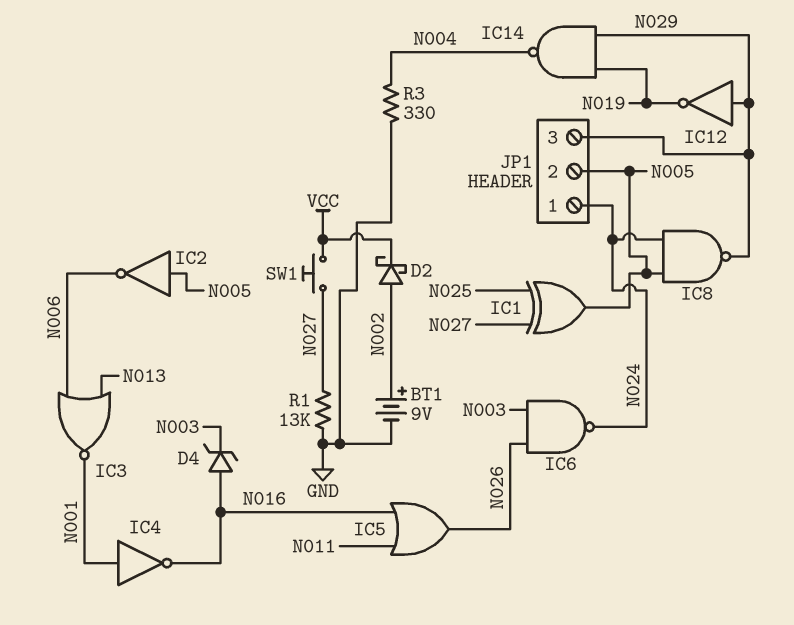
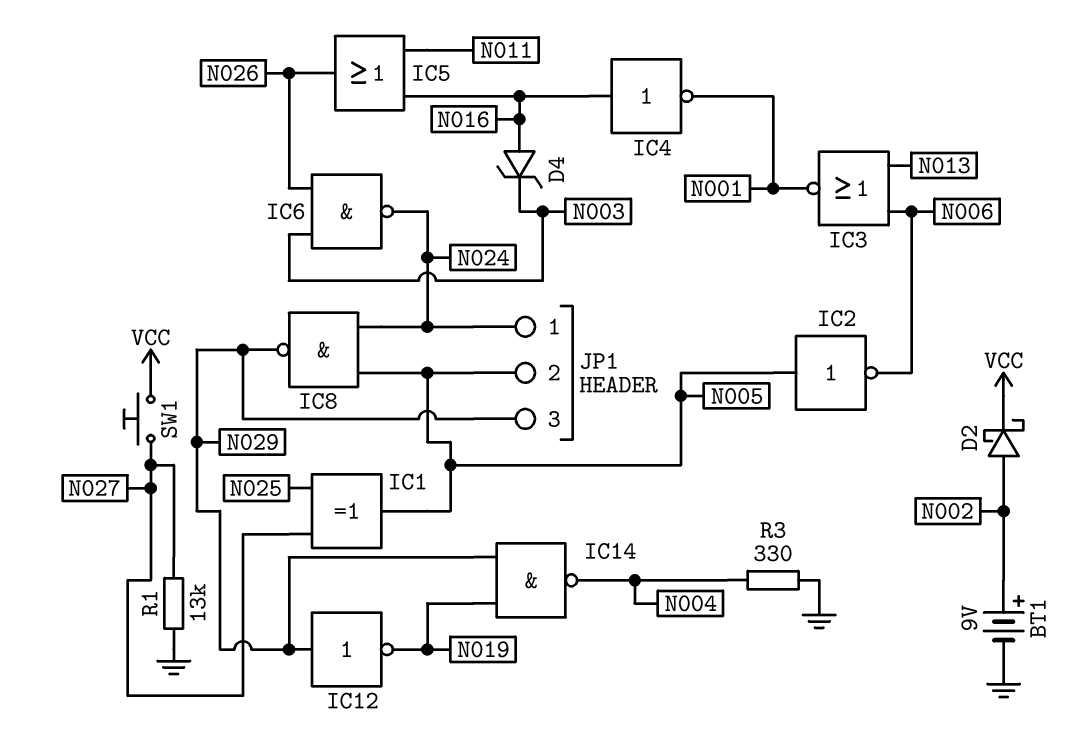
IC4: NOT (in N001, out N016) -> NOT (in N016, out N001)

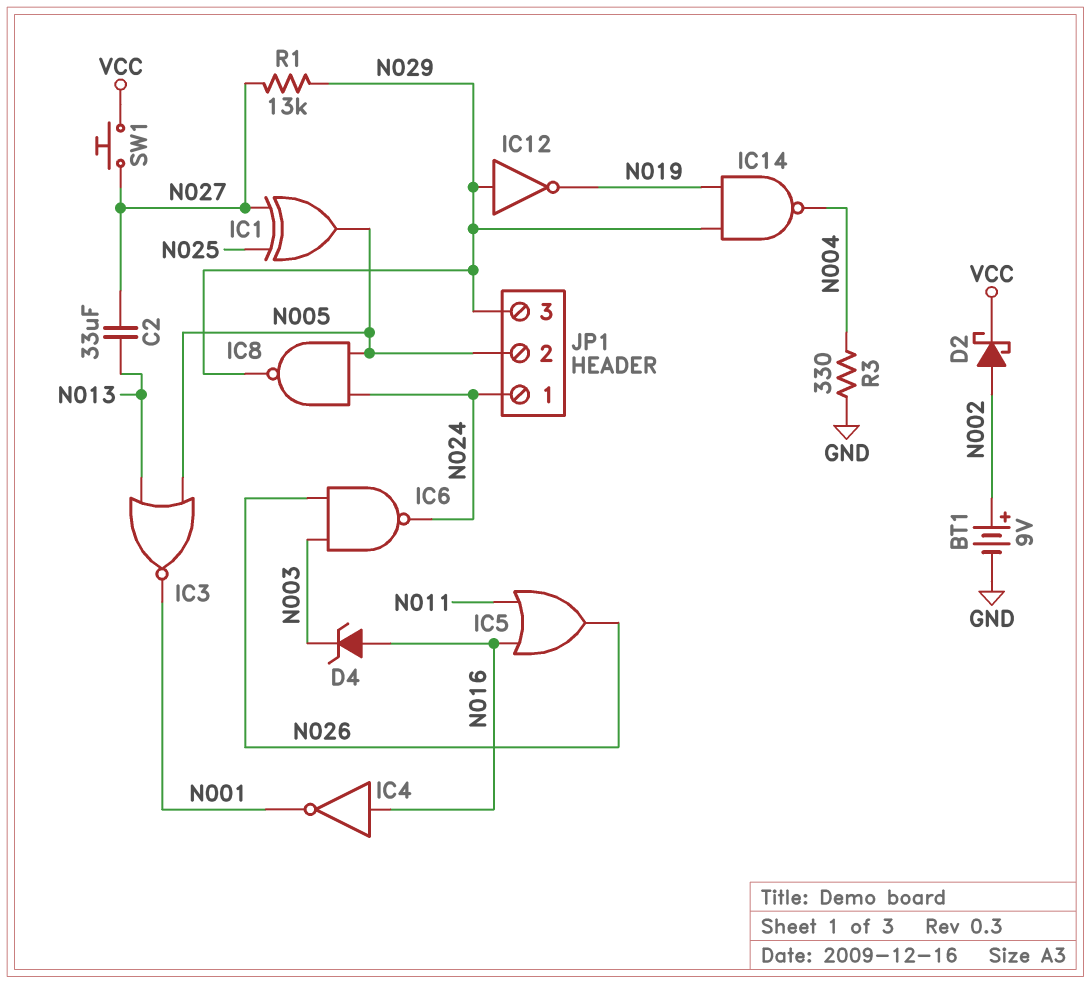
C2: none -> 33uF (N013, N027)
IC2: NOT (in N005, out N006) -> none
IC3: NOR (in N006, in N013, out N001) -> NOR (in N005, in N013, out N001)
R1: 13k (GND, N027) -> 13k (N027, N029)

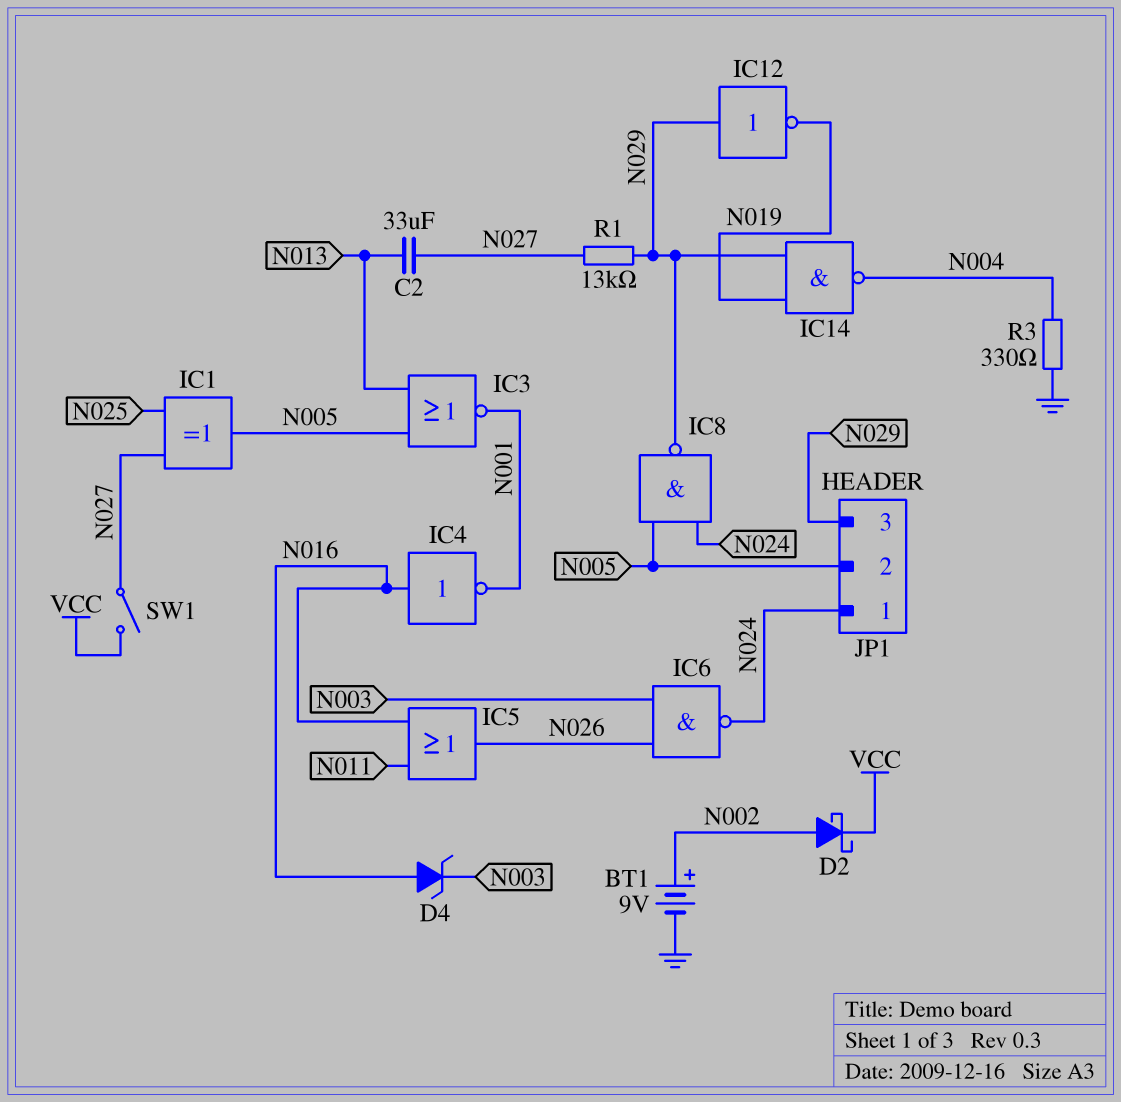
SW1: button (N027, VCC) -> switch (N027, VCC)

